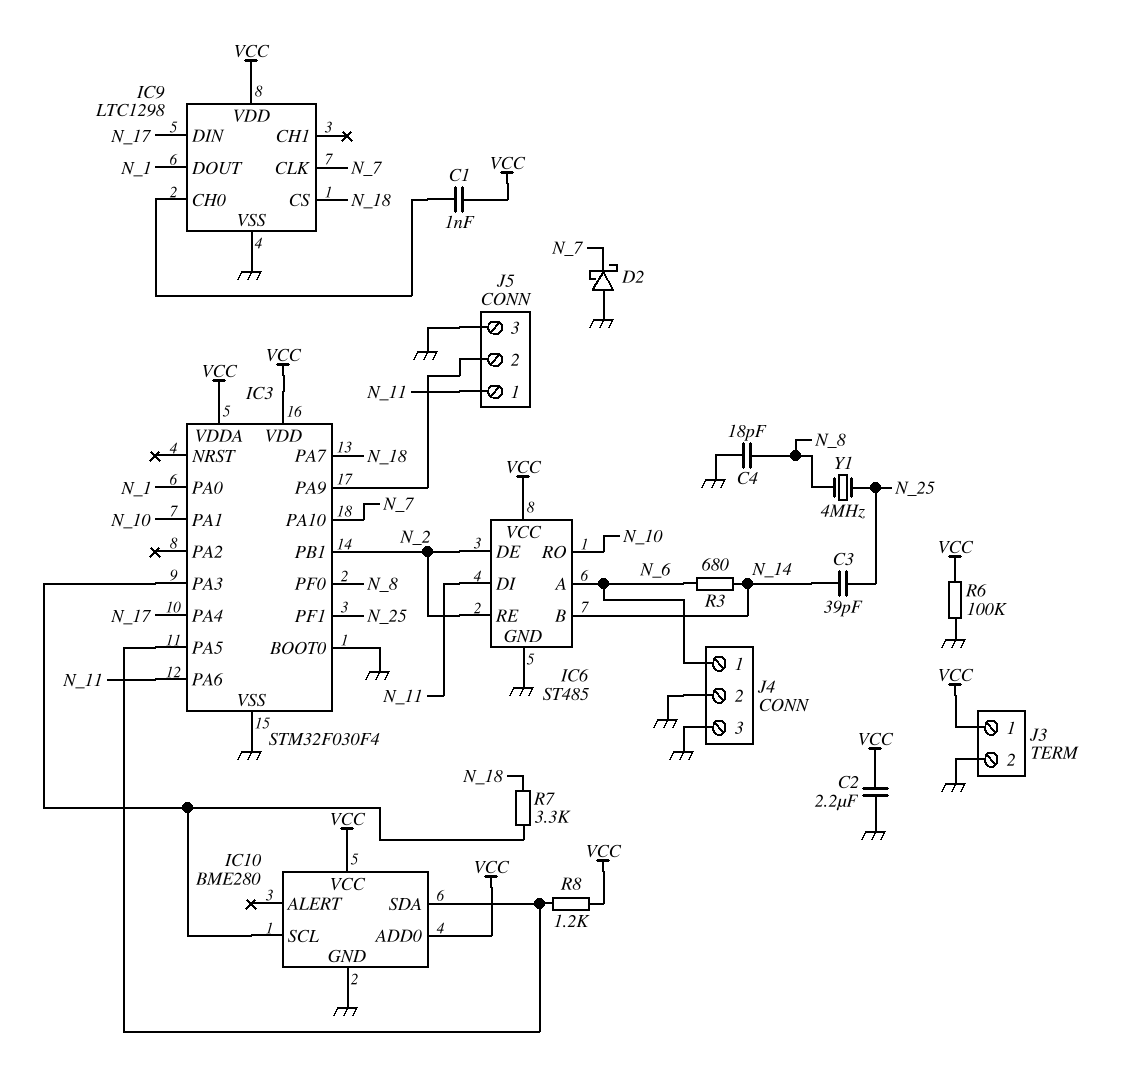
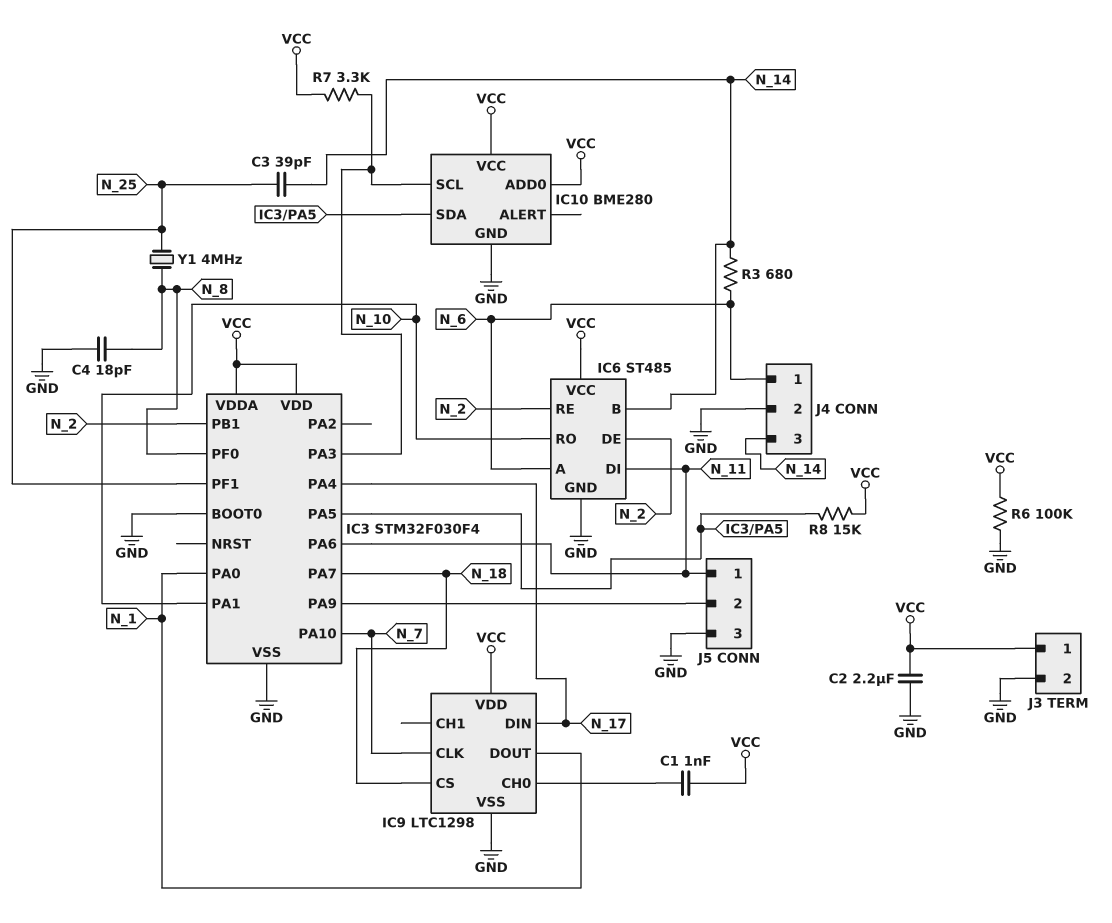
D2: schottky (A GND, K N_7) -> none
J4 pin 3: GND -> N_14
R7: 3.3k (IC3/PA3, N_18) -> 3.3k (IC3/PA3, VCC)
R8: 1.2k (IC3/PA5, VCC) -> 15k (IC3/PA5, VCC)

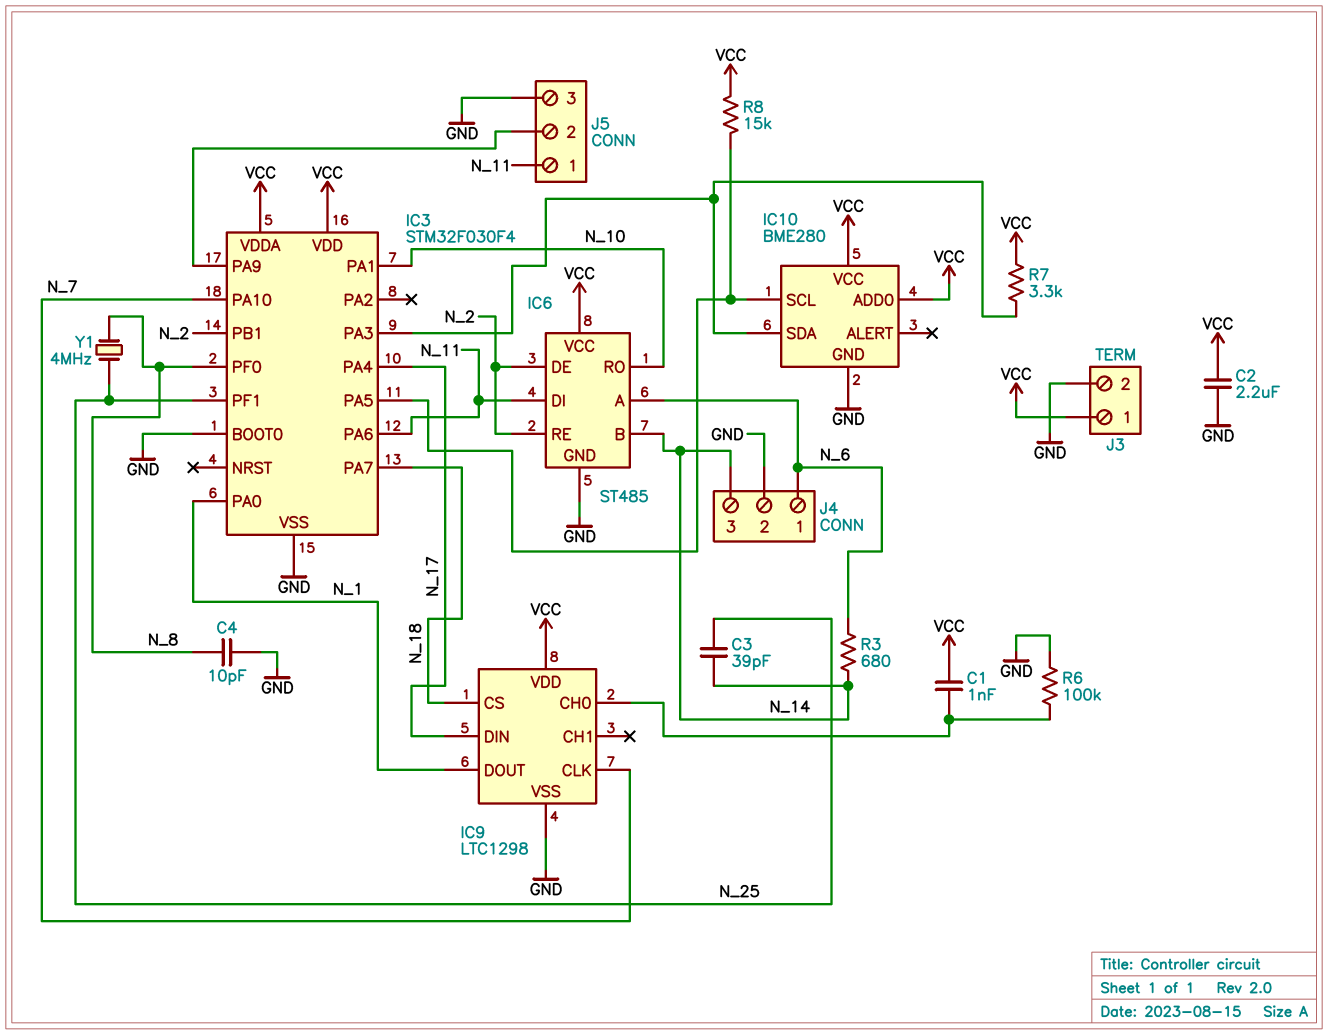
C4: 18pF (GND, N_8) -> 10pF (GND, N_8)
IC10 pin SCL: IC3/PA3 -> IC3/PA5
IC10 pin SDA: IC3/PA5 -> IC3/PA3
R6: 100k (GND, VCC) -> 100k (GND, IC9/CH0)

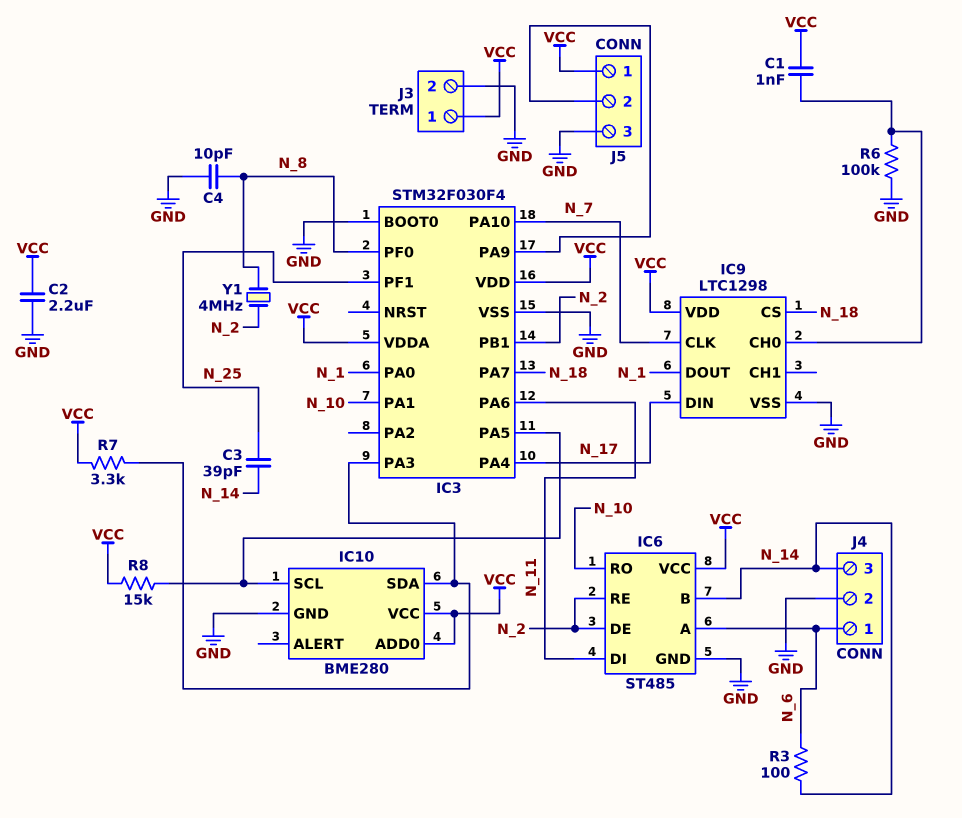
J5 pin 1: N_11 -> VCC
R3: 680 (N_6, N_14) -> 100 (N_6, N_14)
Y1: 4MHz (N_8, N_25) -> 4MHz (N_2, N_8)

